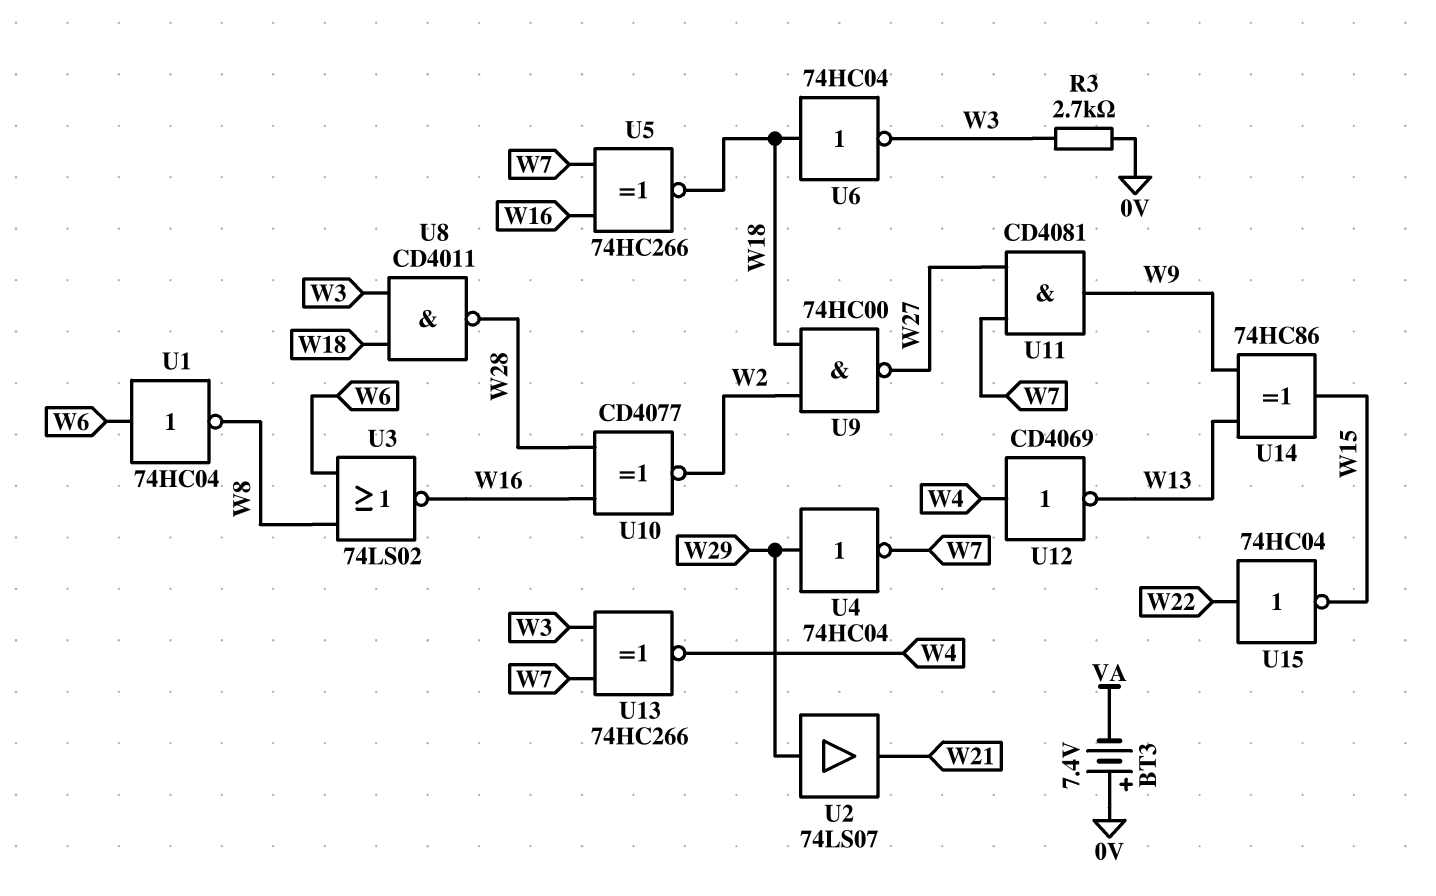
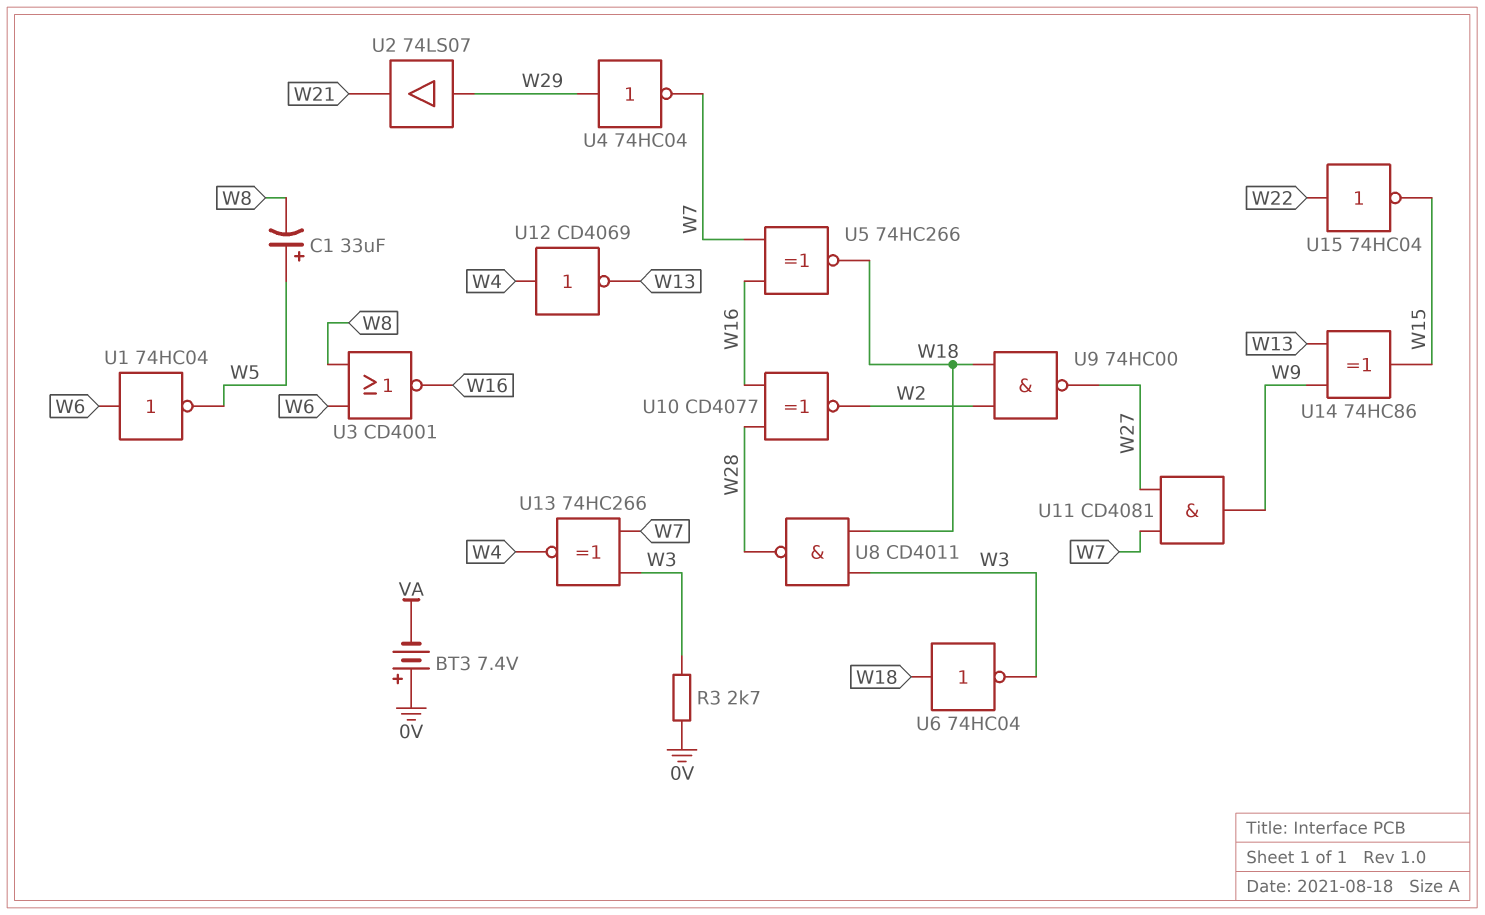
C1: none -> 33uF (plus W5, minus W8)
U1: NOT 74HC04 (in W6, out W8) -> NOT 74HC04 (in W6, out W5)
U3: NOR 74LS02 (in W6, in W8, out W16) -> NOR CD4001 (in W6, in W8, out W16)

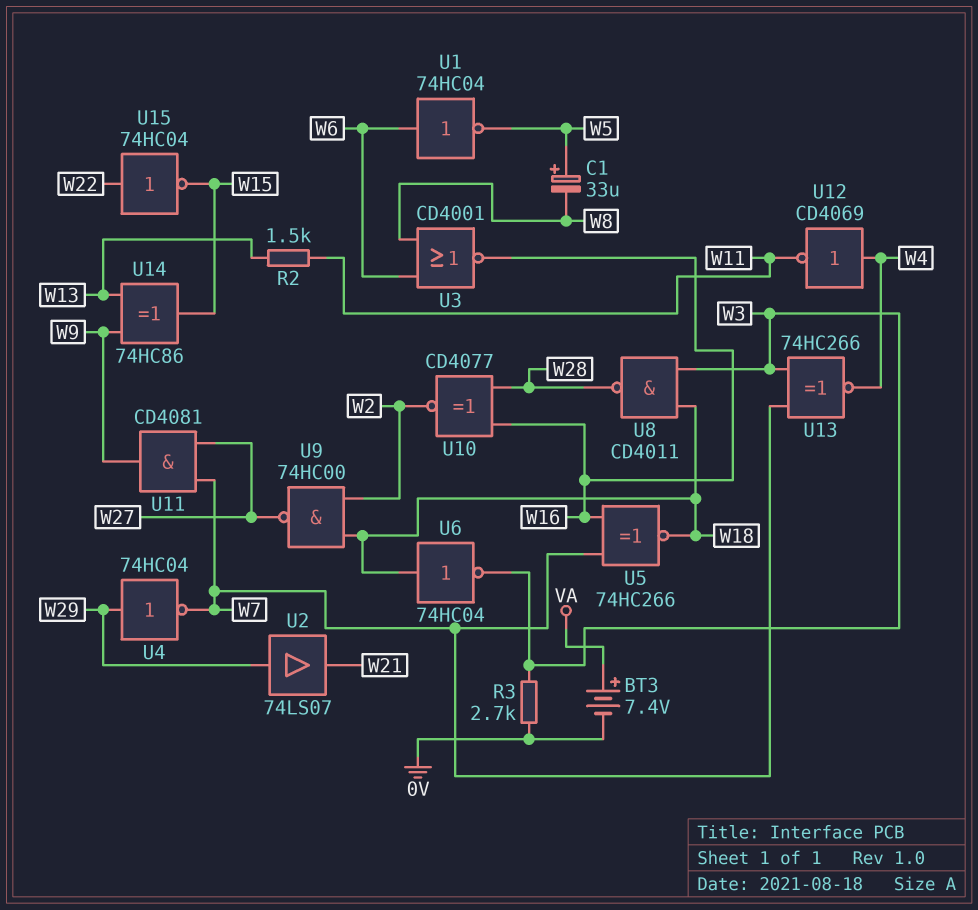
BT3: 7.4V (plus 0V, minus VA) -> 7.4V (plus VA, minus 0V)
R2: none -> 1.5k (W11, W13)
U12: NOT CD4069 (in W4, out W13) -> NOT CD4069 (in W4, out W11)

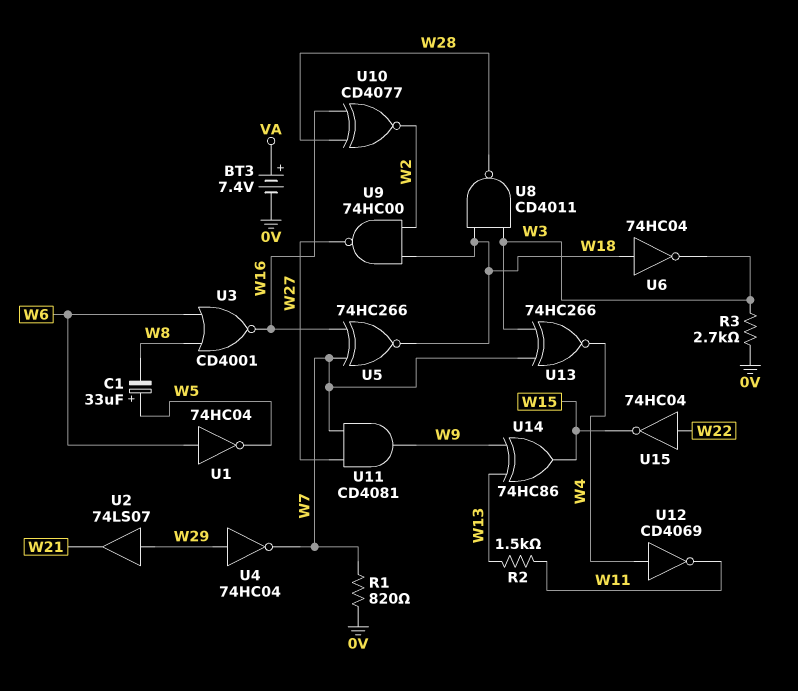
R1: none -> 820 (0V, W7)

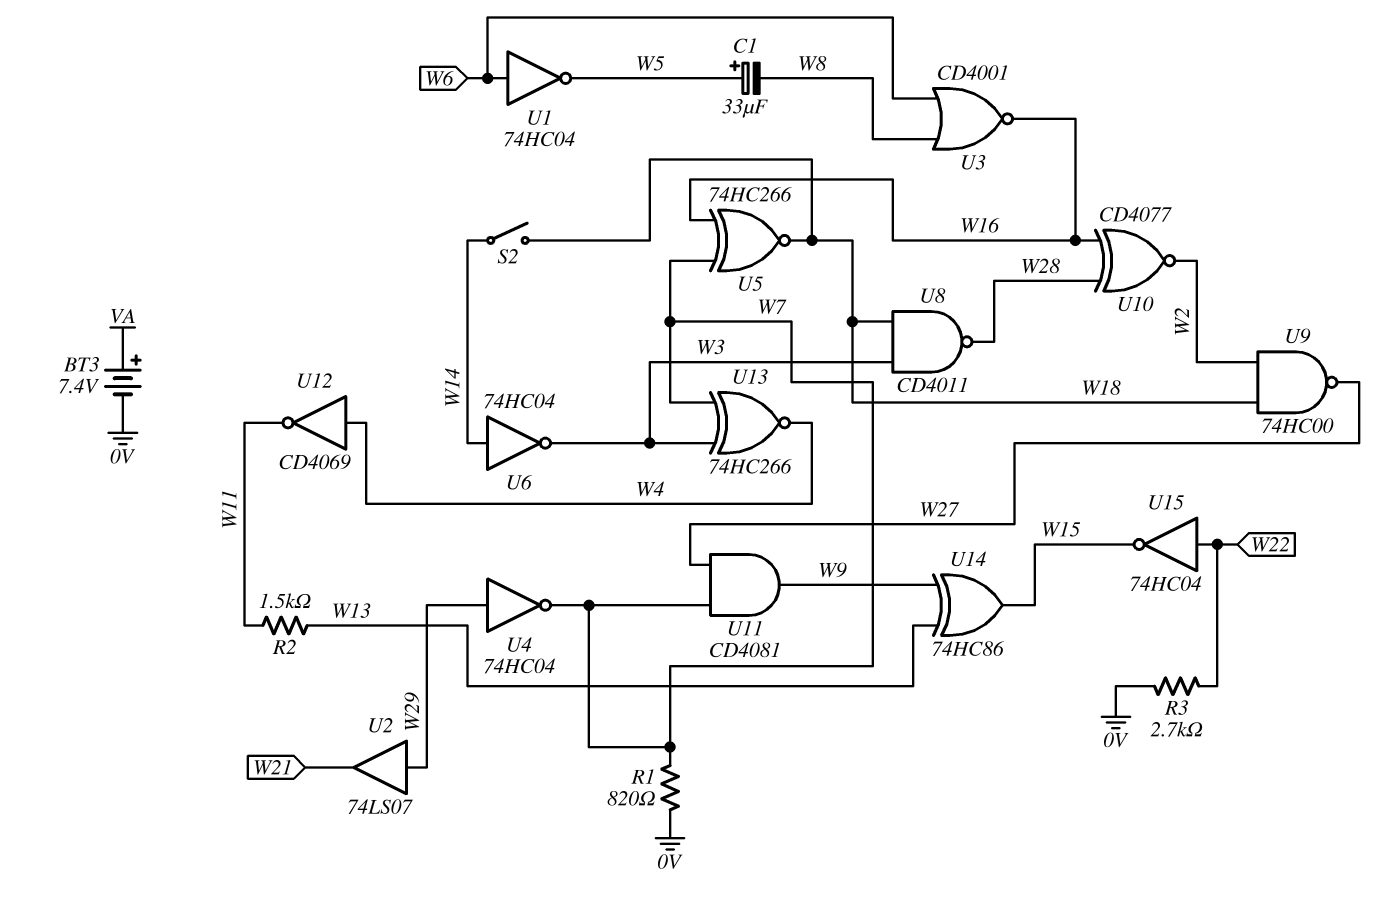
R3: 2.7k (0V, W3) -> 2.7k (0V, W22)
S2: none -> switch (W14, W18)
U6: NOT 74HC04 (in W18, out W3) -> NOT 74HC04 (in W14, out W3)

